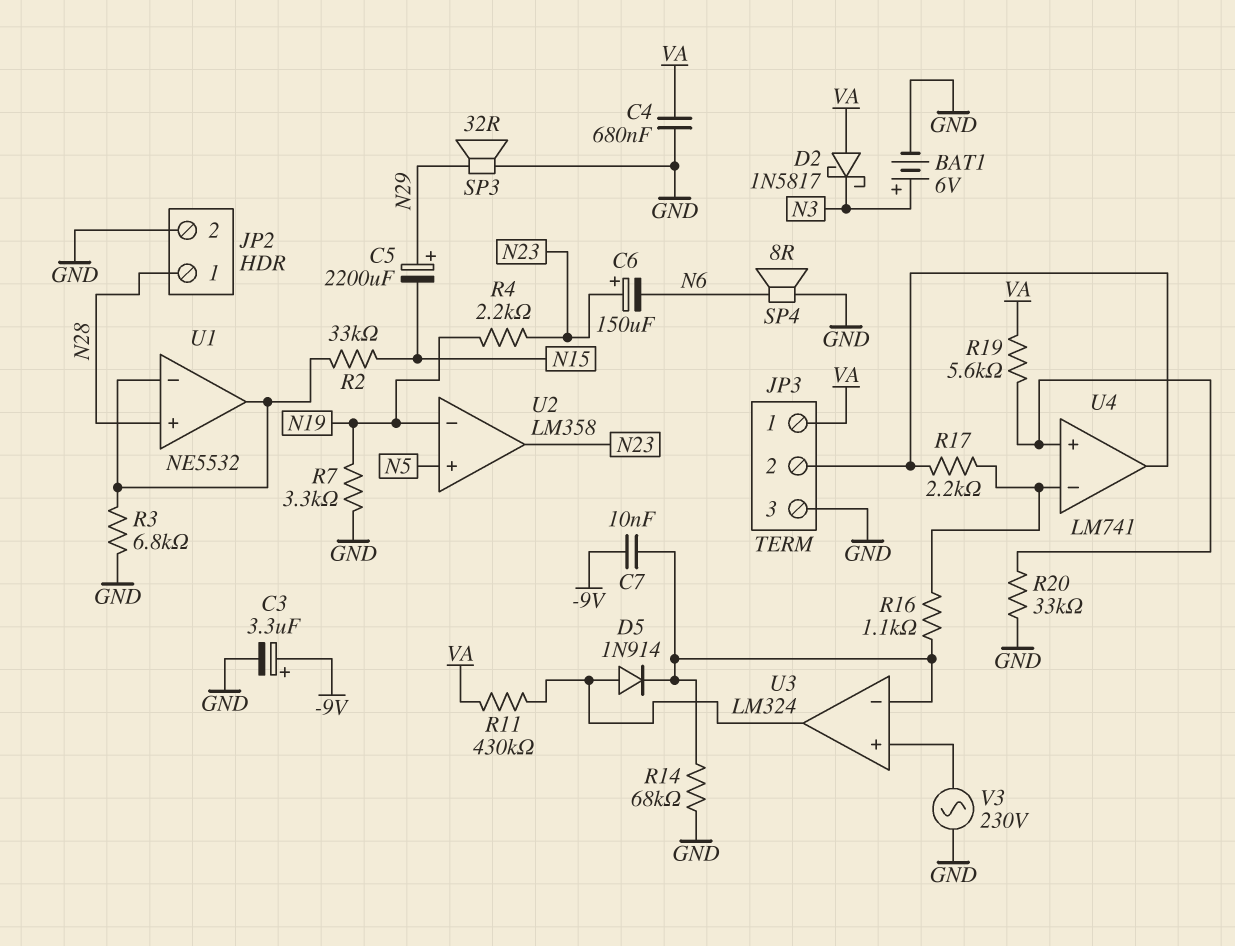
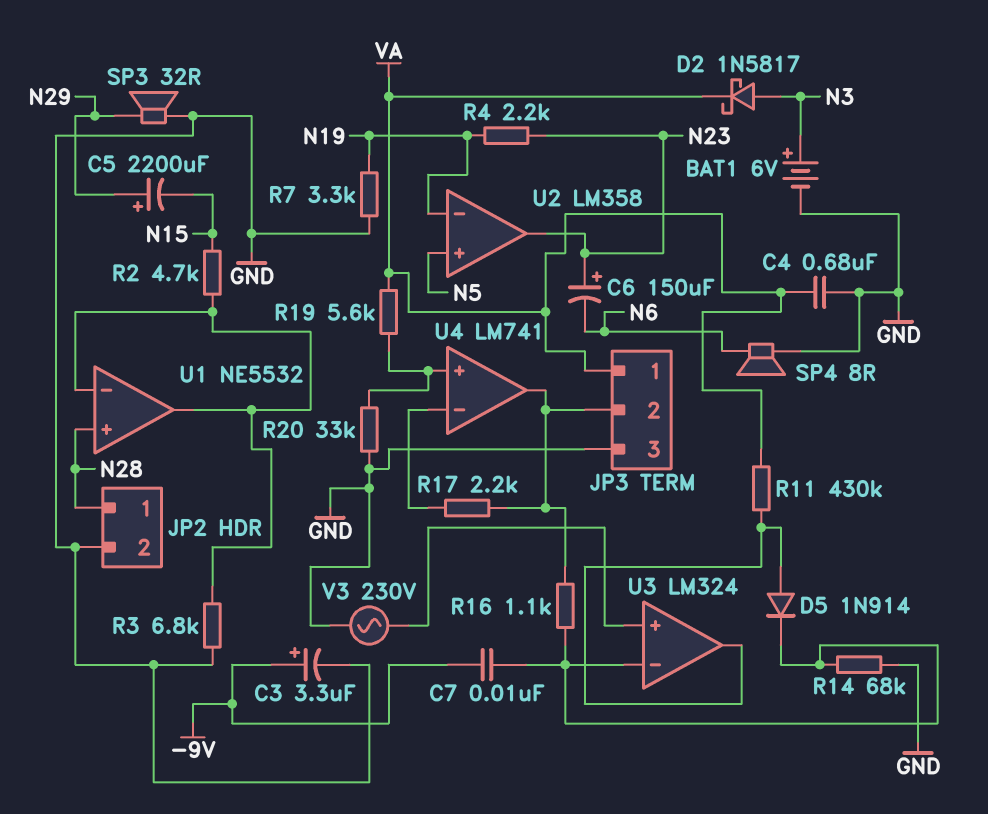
D2: schottky 1N5817 (A VA, K N3) -> schottky 1N5817 (A N3, K VA)
R2: 33k (N15, U1/in-) -> 4.7k (N15, U1/in-)
R16: 1.1k (U3/in-, U4/in-) -> 1.1k (JP3/2, U3/in-)

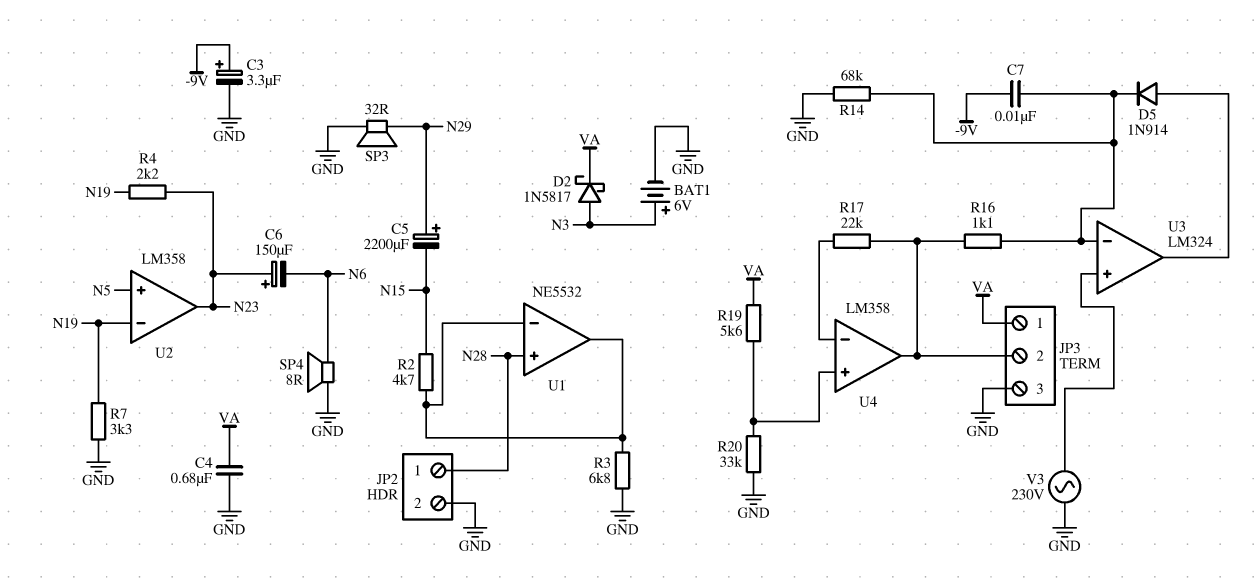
R11: 430k (U3/out, VA) -> none
R17: 2.2k (JP3/2, U4/in-) -> 22k (JP3/2, U4/in-)
U4: LM741 -> LM358

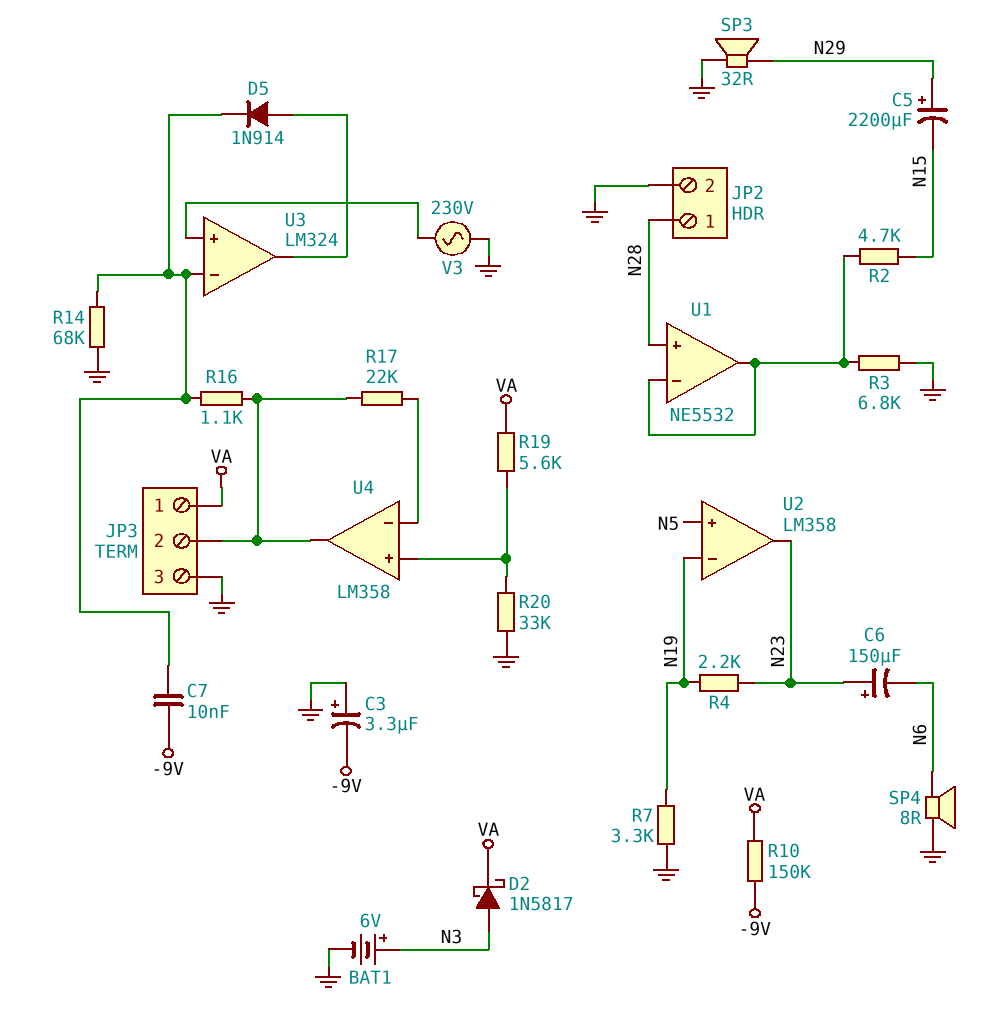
C3: 3.3uF (plus -9V, minus GND) -> 3.3uF (plus GND, minus -9V)
C4: 680nF (GND, VA) -> none
R10: none -> 150k (-9V, VA)

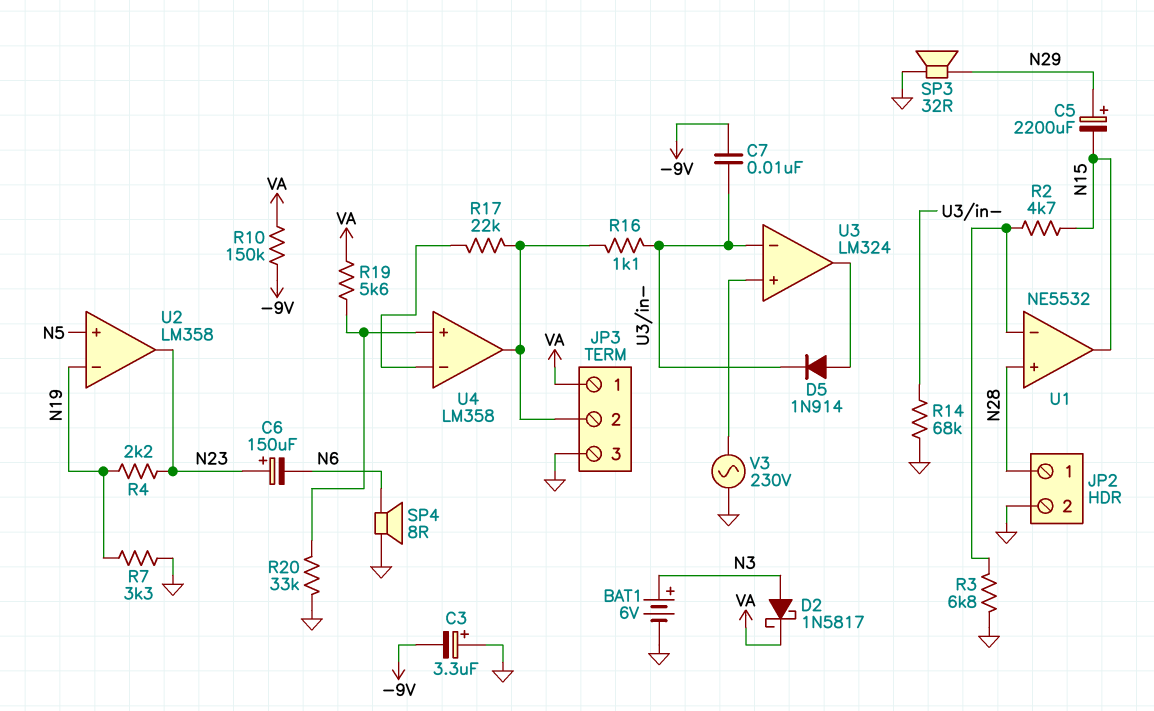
U1 pin out: U1/in- -> N15

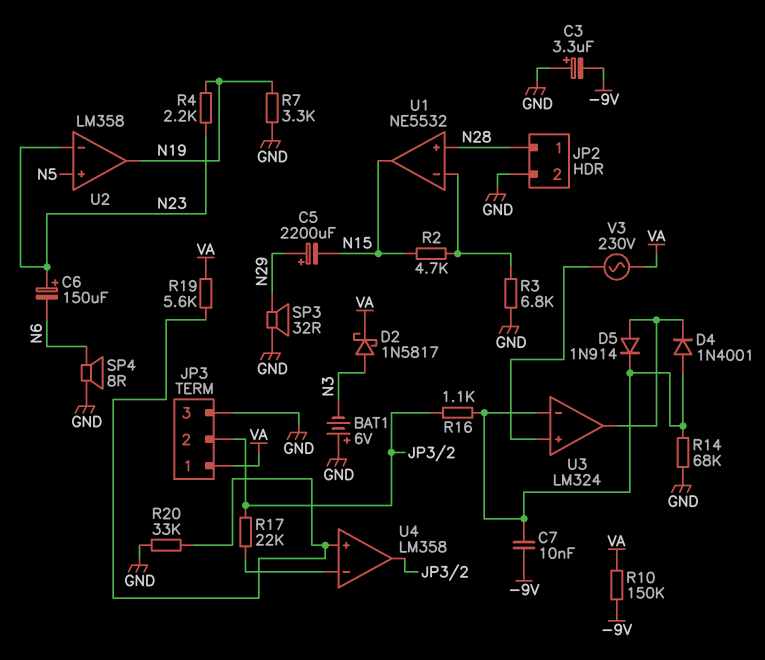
BAT1: 6V (plus N3, minus GND) -> 6V (plus GND, minus N3)
D4: none -> diode 1N4001 (A U3/in-, K U3/out)
U2 pin in-: N19 -> N23
U2 pin out: N23 -> N19
V3: AC 230V (GND, U3/in+) -> AC 230V (U3/in+, VA)

